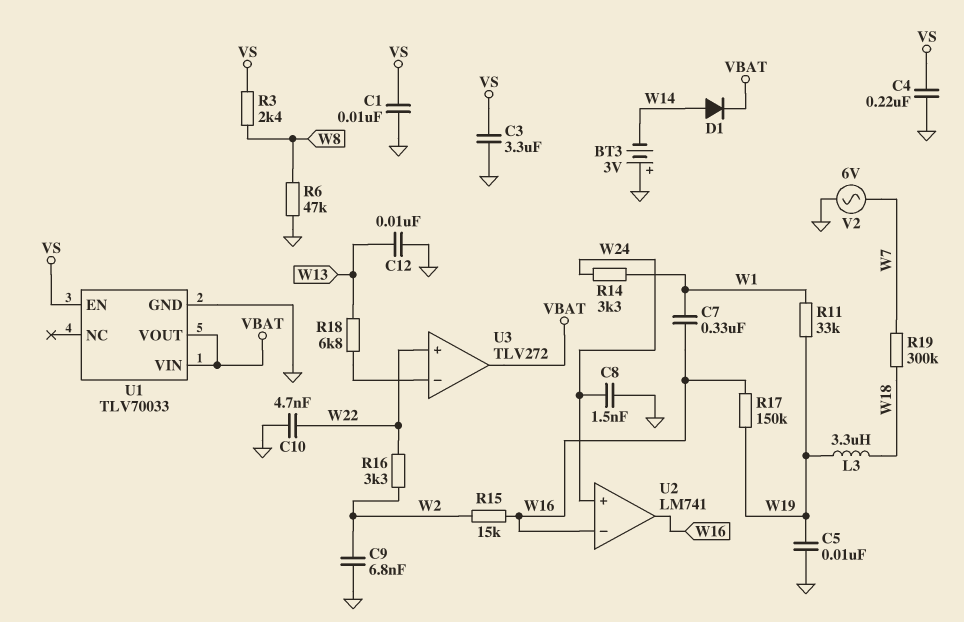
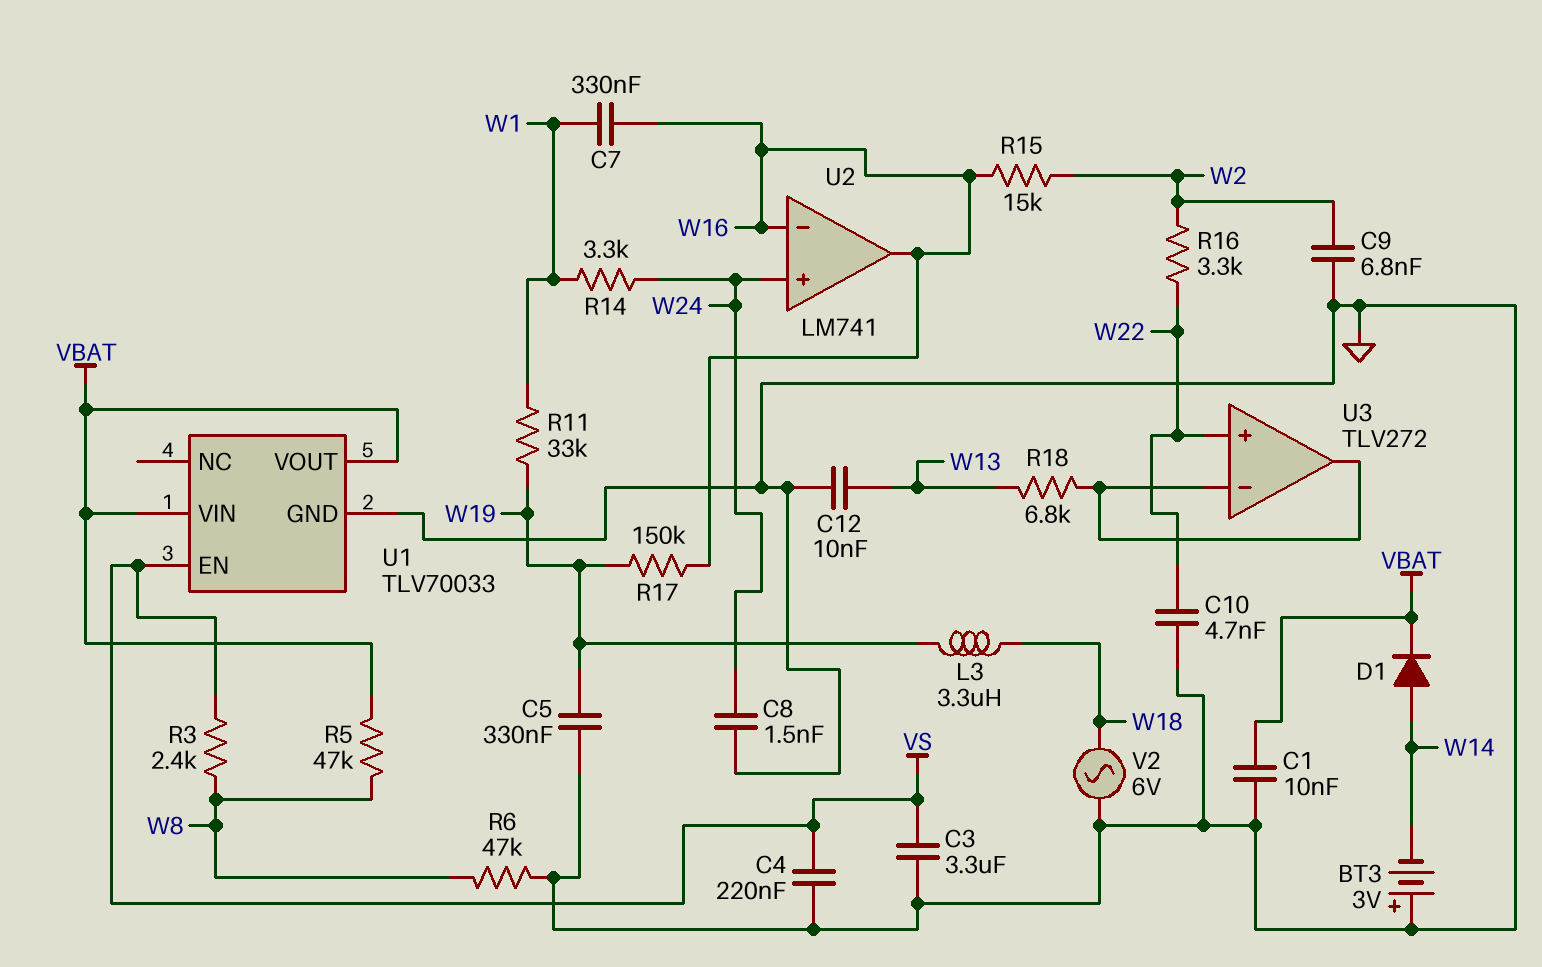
C1: 10nF (GND, VS) -> 10nF (GND, VBAT)
C5: 10nF (GND, W19) -> 330nF (GND, W19)
R5: none -> 47k (VBAT, W8)
R19: 300k (W7, W18) -> none
U3 pin out: VBAT -> U3/in-
V2: AC 6V (GND, W7) -> AC 6V (GND, W18)

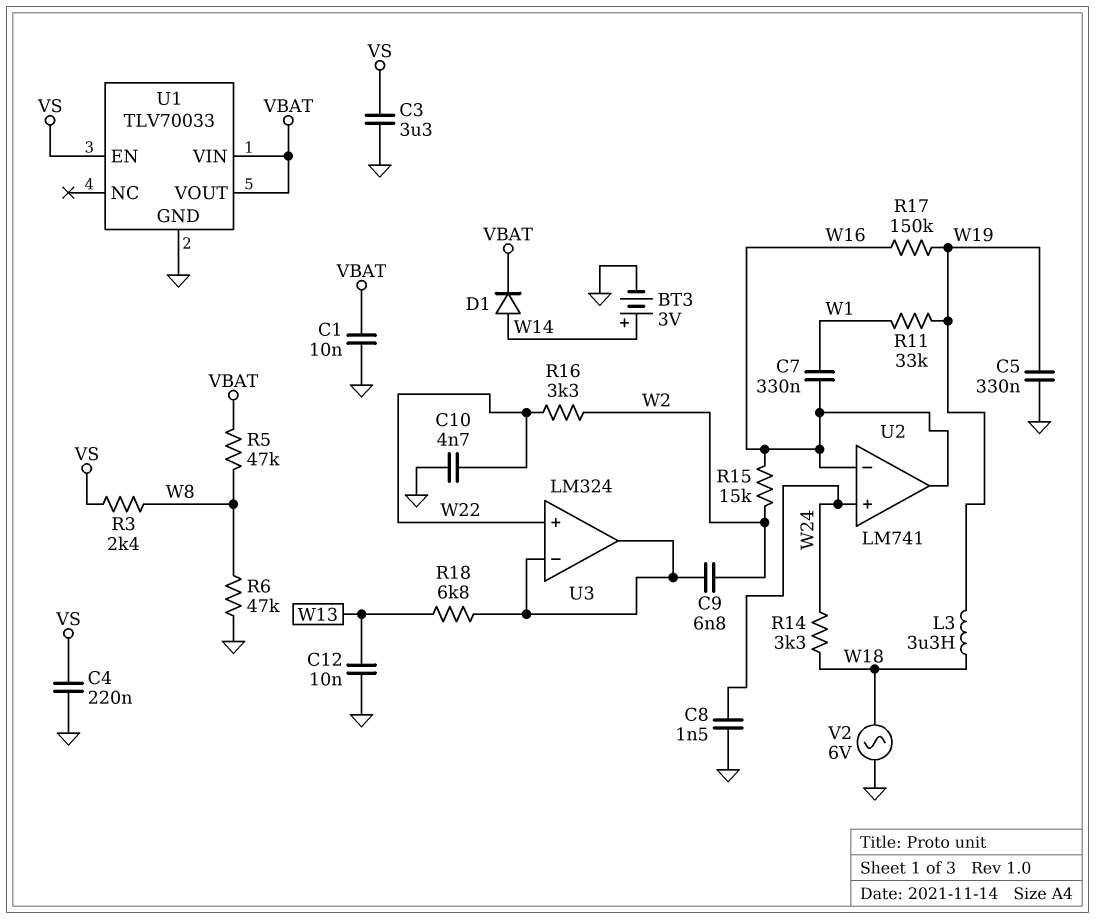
BT3: 3V (plus GND, minus W14) -> 3V (plus W14, minus GND)
C9: 6.8nF (GND, W2) -> 6.8nF (U3/in-, W2)
R14: 3.3k (W1, W24) -> 3.3k (W18, W24)
U3: TLV272 -> LM324

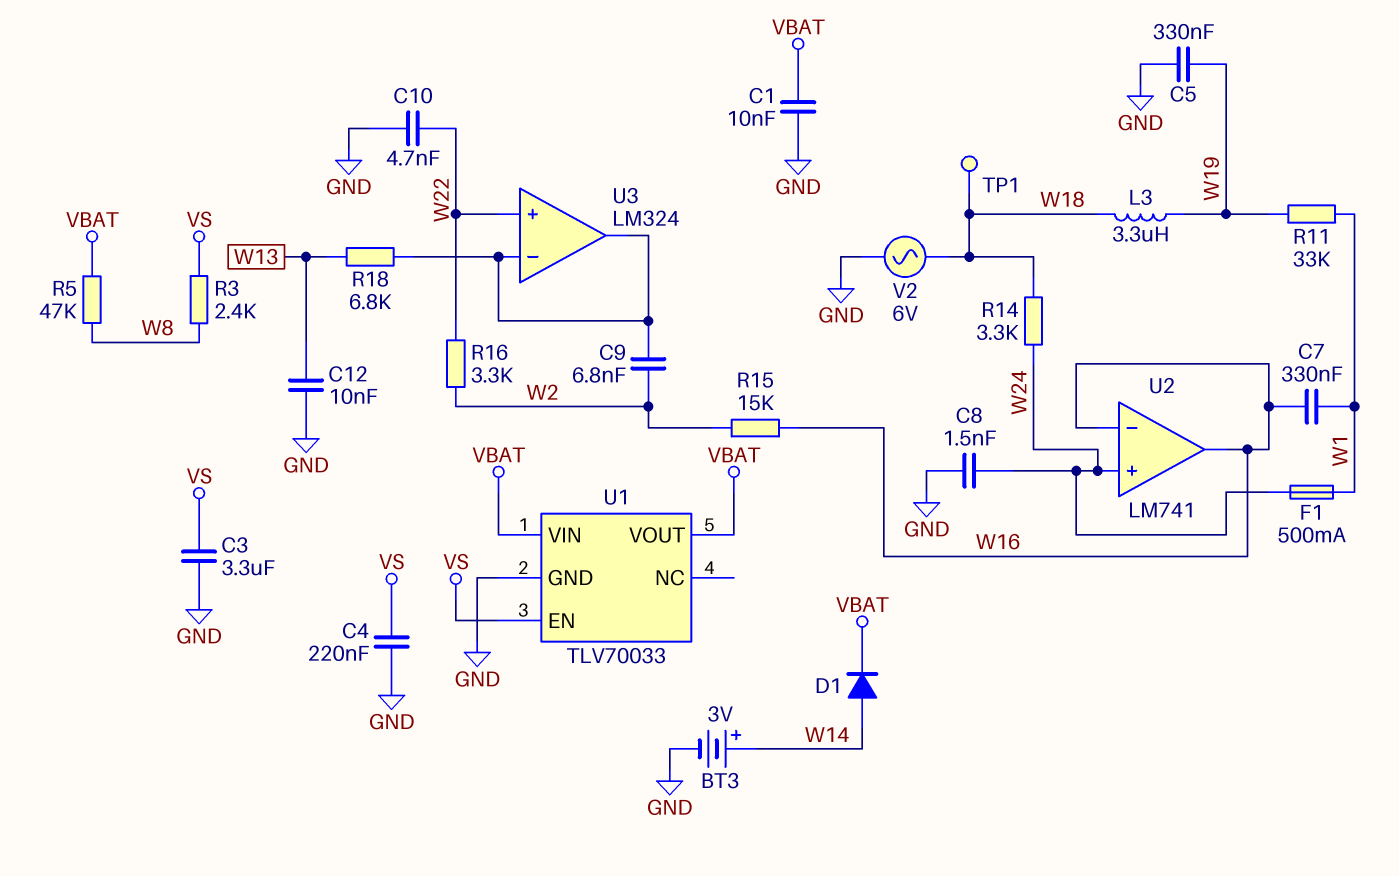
F1: none -> 500mA (W1, W24)
R6: 47k (GND, W8) -> none
R17: 150k (W16, W19) -> none
TP1: none -> test point (W18)

